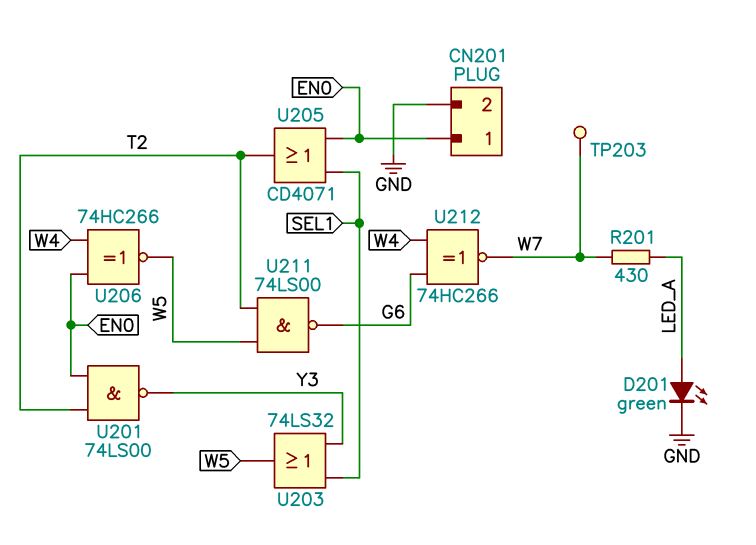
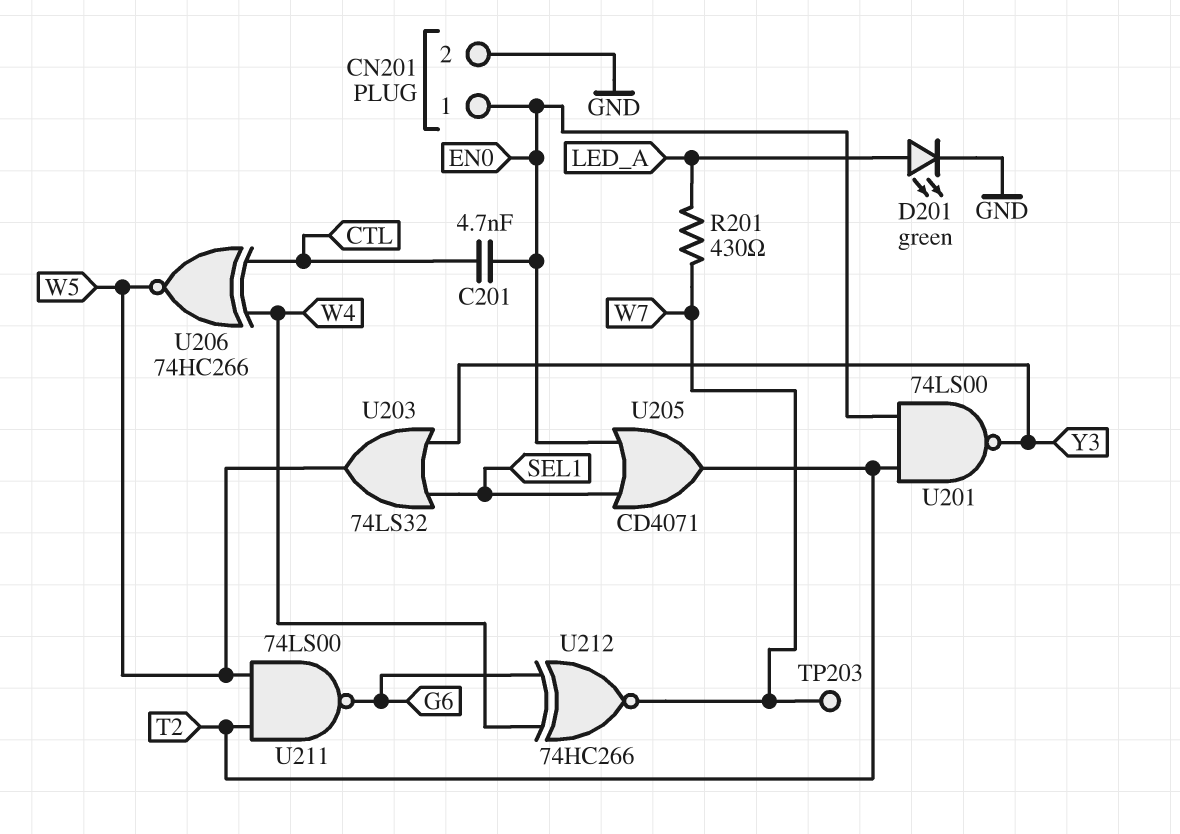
C201: none -> 4.7nF (CTL, EN0)
U206: XNOR 74HC266 (in EN0, in W4, out W5) -> XNOR 74HC266 (in CTL, in W4, out W5)

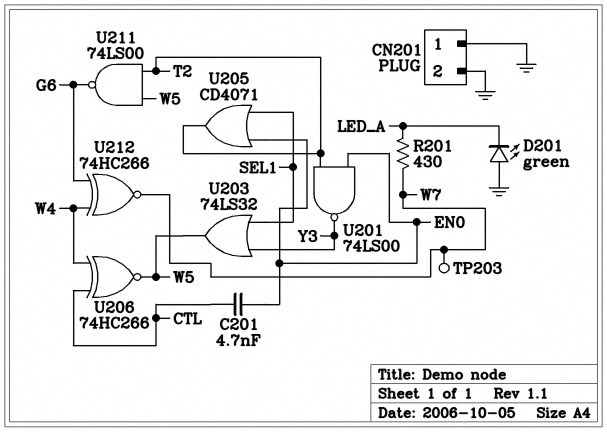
CN201 pin 1: EN0 -> GND
D201: LED green (A LED_A, K GND) -> LED green (A GND, K LED_A)

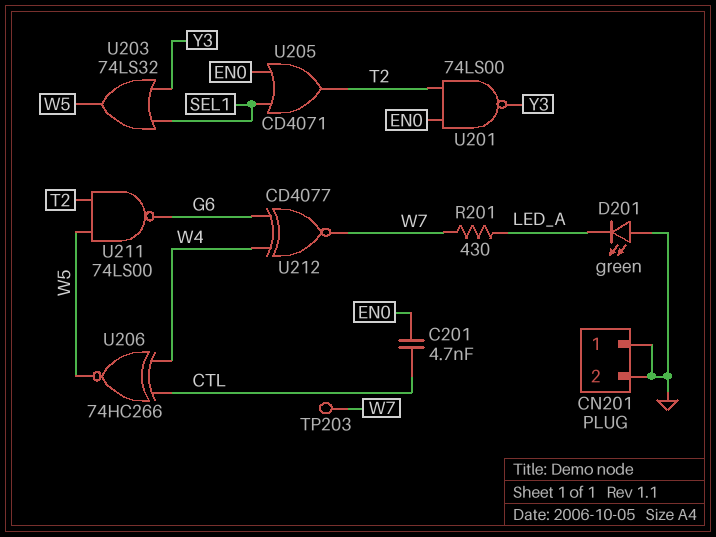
U212: XNOR 74HC266 (in G6, in W4, out W7) -> XNOR CD4077 (in G6, in W4, out W7)

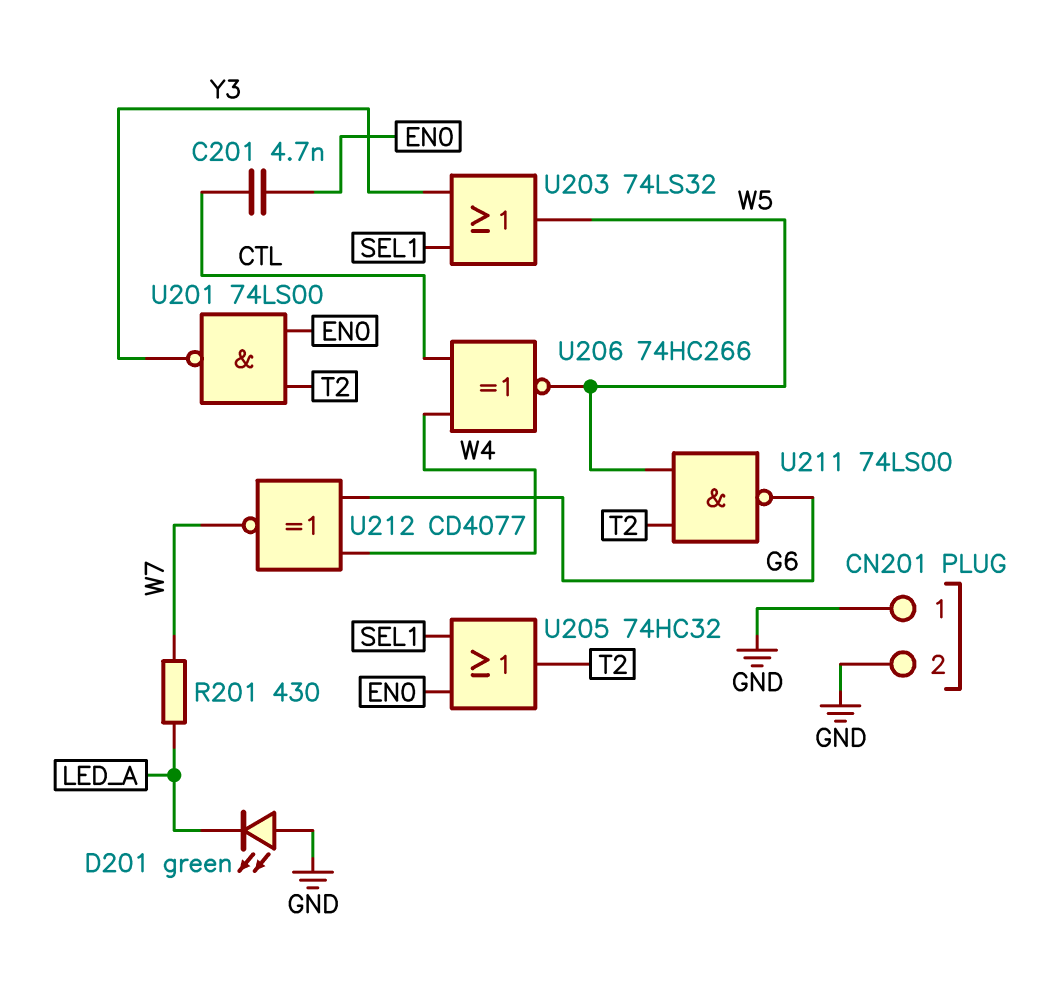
TP203: test point (W7) -> none
U205: OR CD4071 (in EN0, in SEL1, out T2) -> OR 74HC32 (in EN0, in SEL1, out T2)

